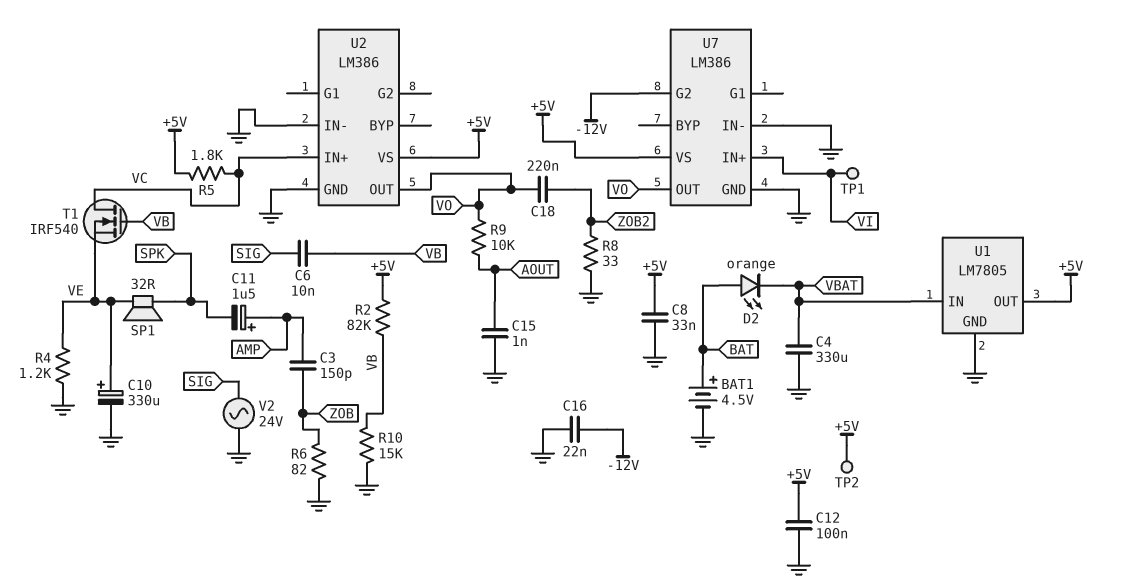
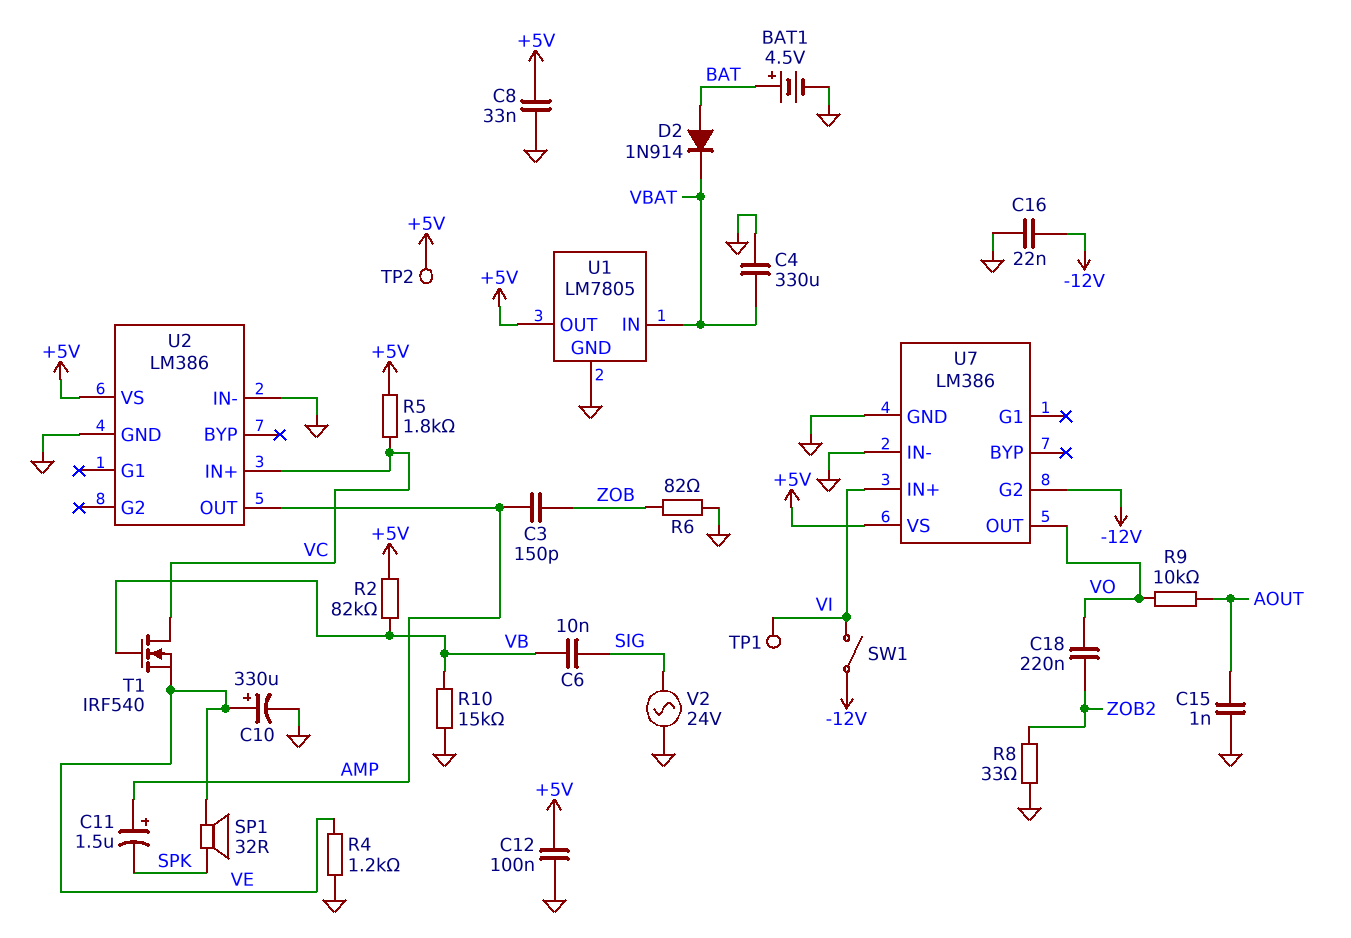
D2: LED orange (A BAT, K VBAT) -> diode 1N914 (A BAT, K VBAT)
SW1: none -> switch (-12V, VI)
U2 pin OUT: VO -> AMP

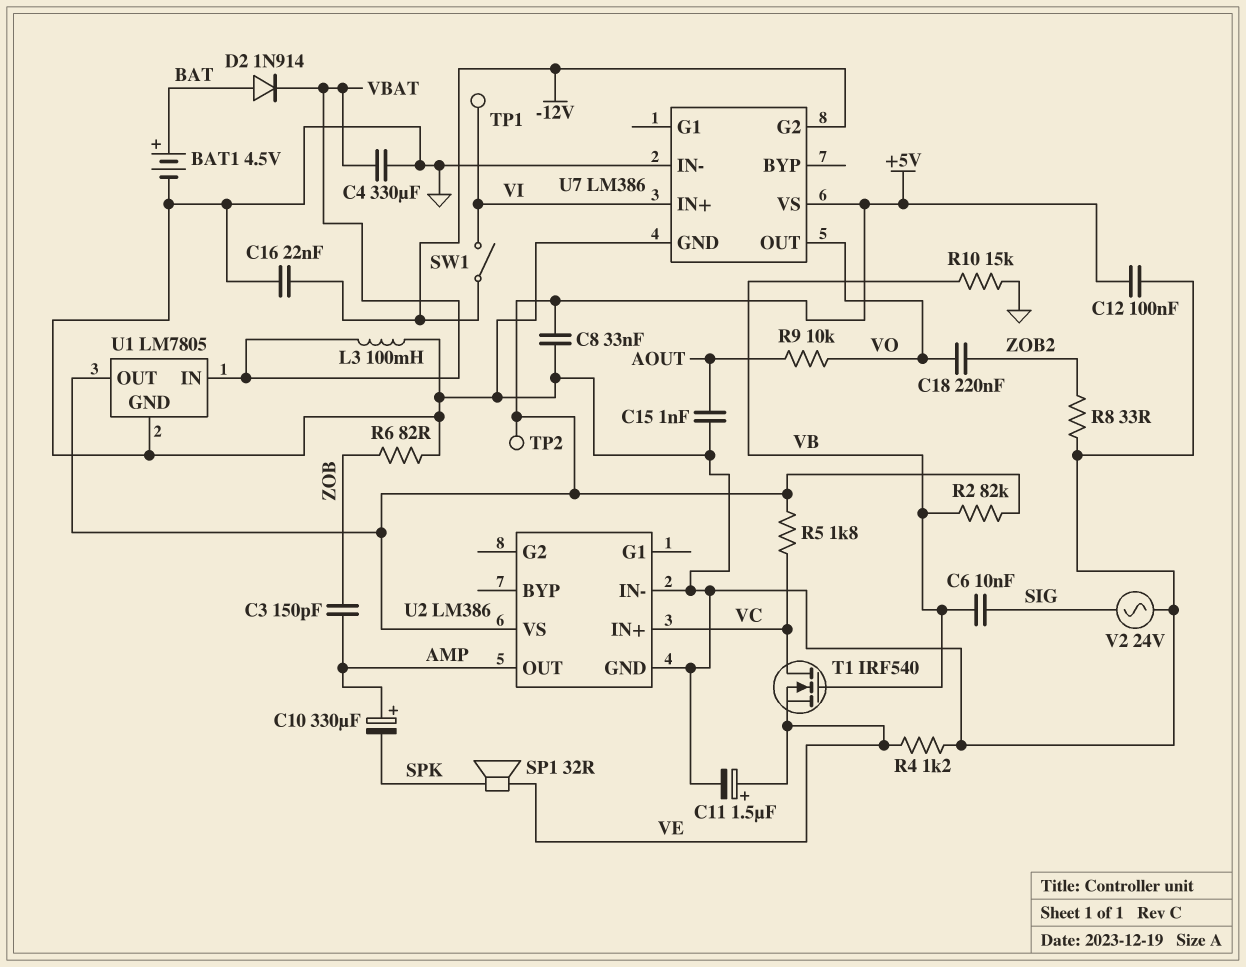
C10: 330uF (plus VE, minus GND) -> 330uF (plus AMP, minus SPK)
C11: 1.5uF (plus AMP, minus SPK) -> 1.5uF (plus VE, minus GND)
L3: none -> 100mH (GND, VBAT)

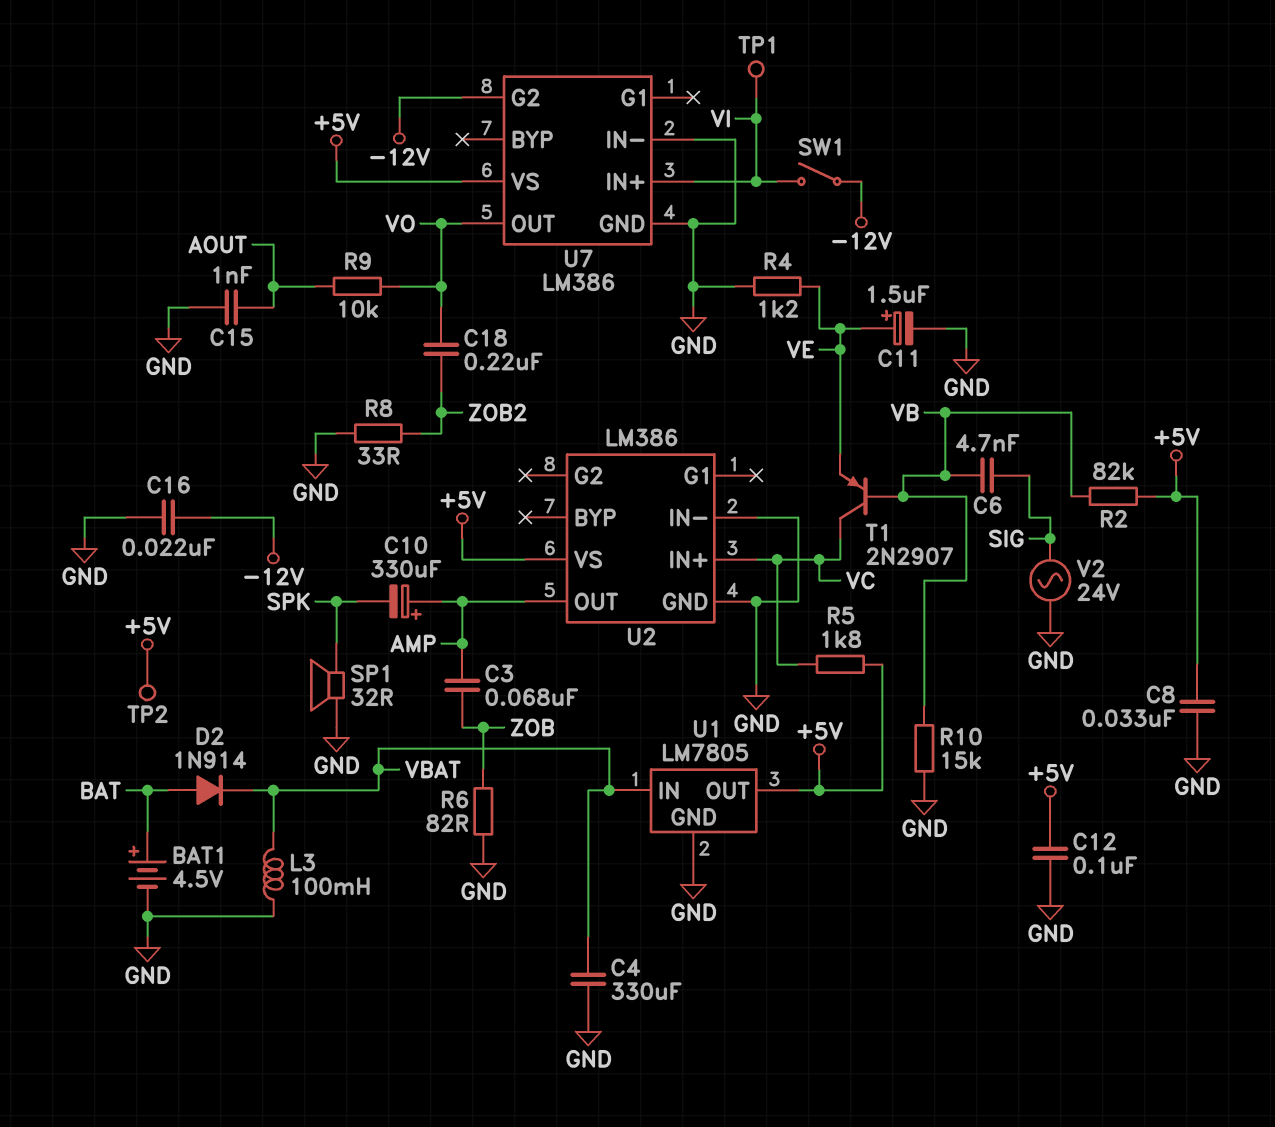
C3: 150pF (AMP, ZOB) -> 68nF (AMP, ZOB)
C6: 10nF (SIG, VB) -> 4.7nF (SIG, VB)
SP1: speaker 32R (SPK, VE) -> speaker 32R (GND, SPK)
T1: NMOS IRF540 (G VB, D VC, S VE) -> PNP 2N2907 (B VB, C VC, E VE)

